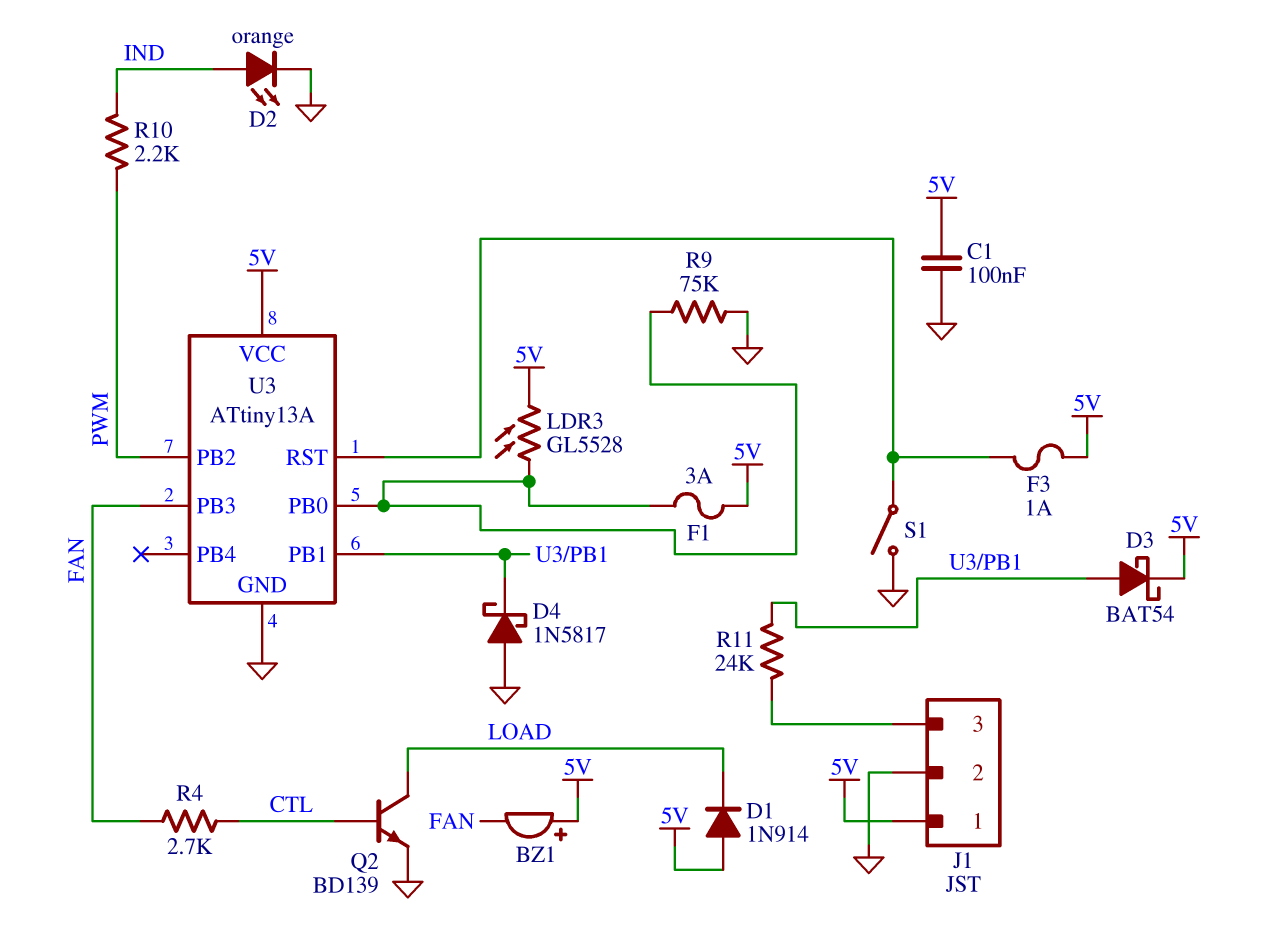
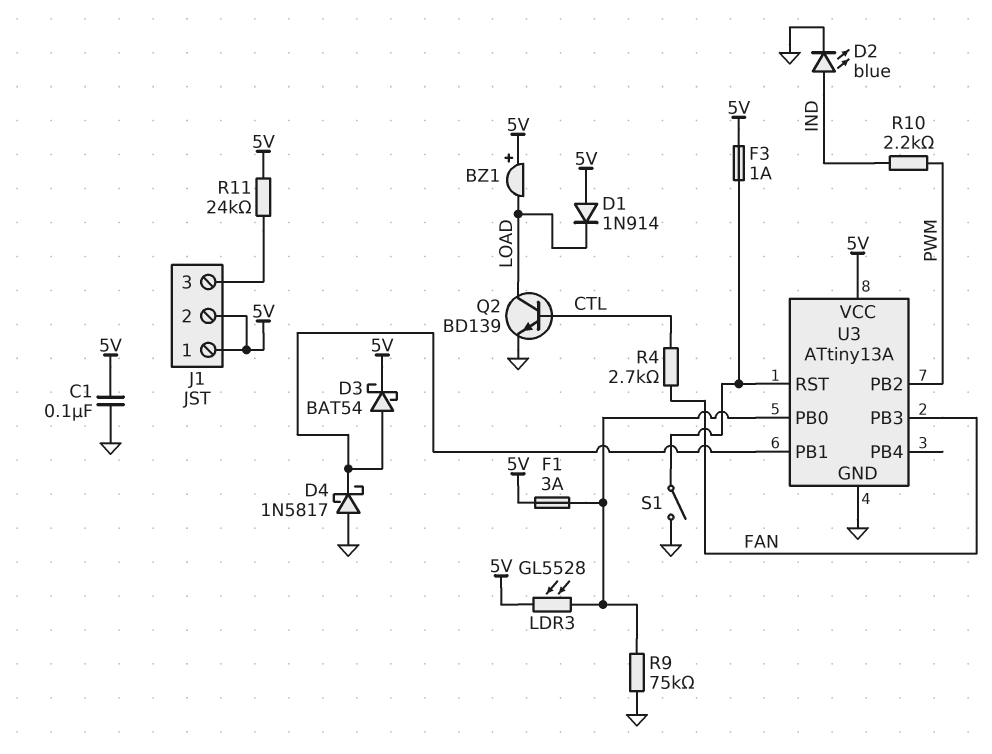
BZ1: buzzer (plus 5V, minus FAN) -> buzzer (plus 5V, minus LOAD)
D2: LED orange (A IND, K GND) -> LED blue (A IND, K GND)
J1 pin 2: GND -> 5V
R11: 24k (J1/3, U3/PB1) -> 24k (5V, J1/3)

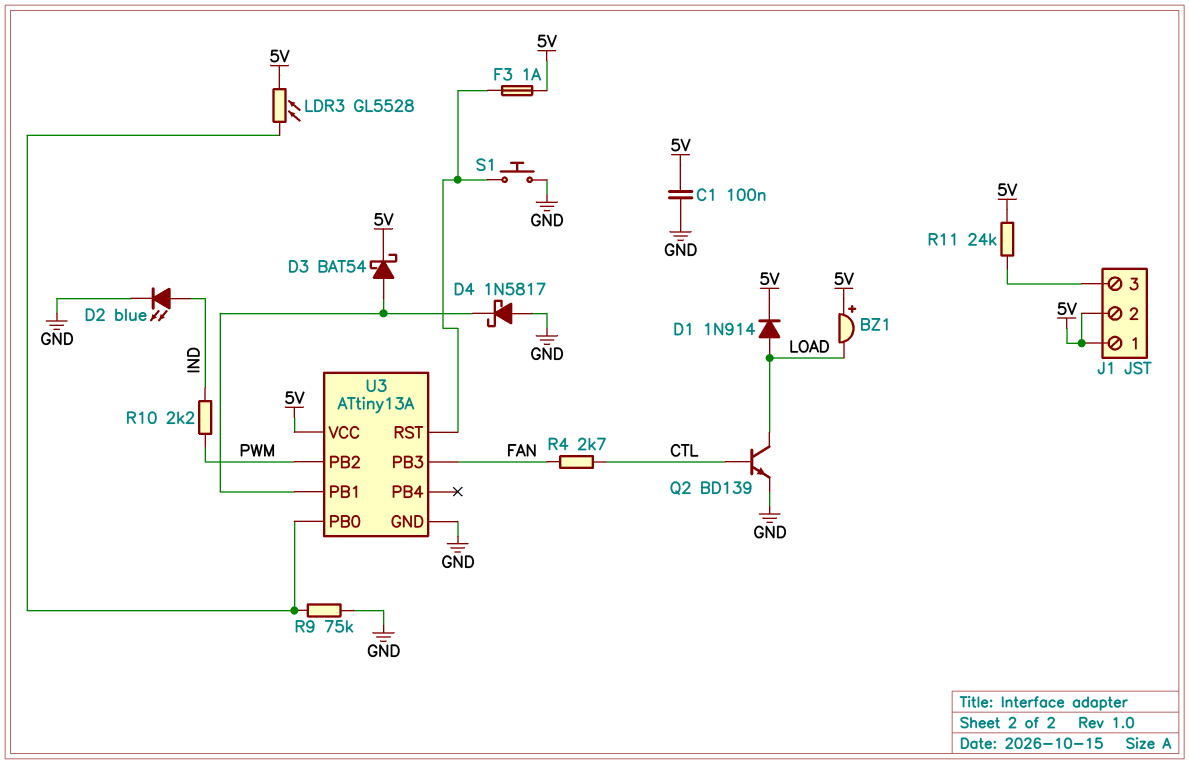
D1: diode 1N914 (A 5V, K LOAD) -> diode 1N914 (A LOAD, K 5V)
F1: 3A (5V, U3/PB0) -> none
S1: switch (GND, U3/RST) -> button (GND, U3/RST)

